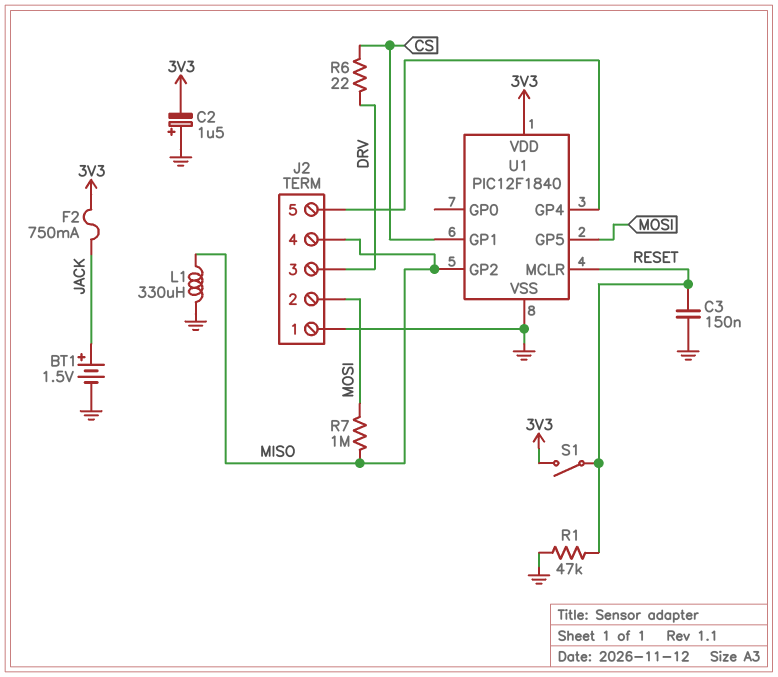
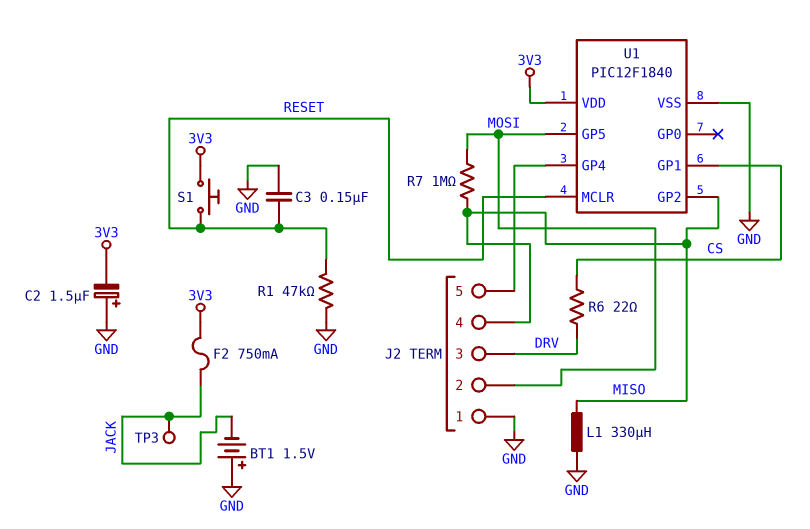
BT1: 1.5V (plus JACK, minus GND) -> 1.5V (plus GND, minus JACK)
S1: switch (3V3, RESET) -> button (3V3, RESET)
TP3: none -> test point (JACK)

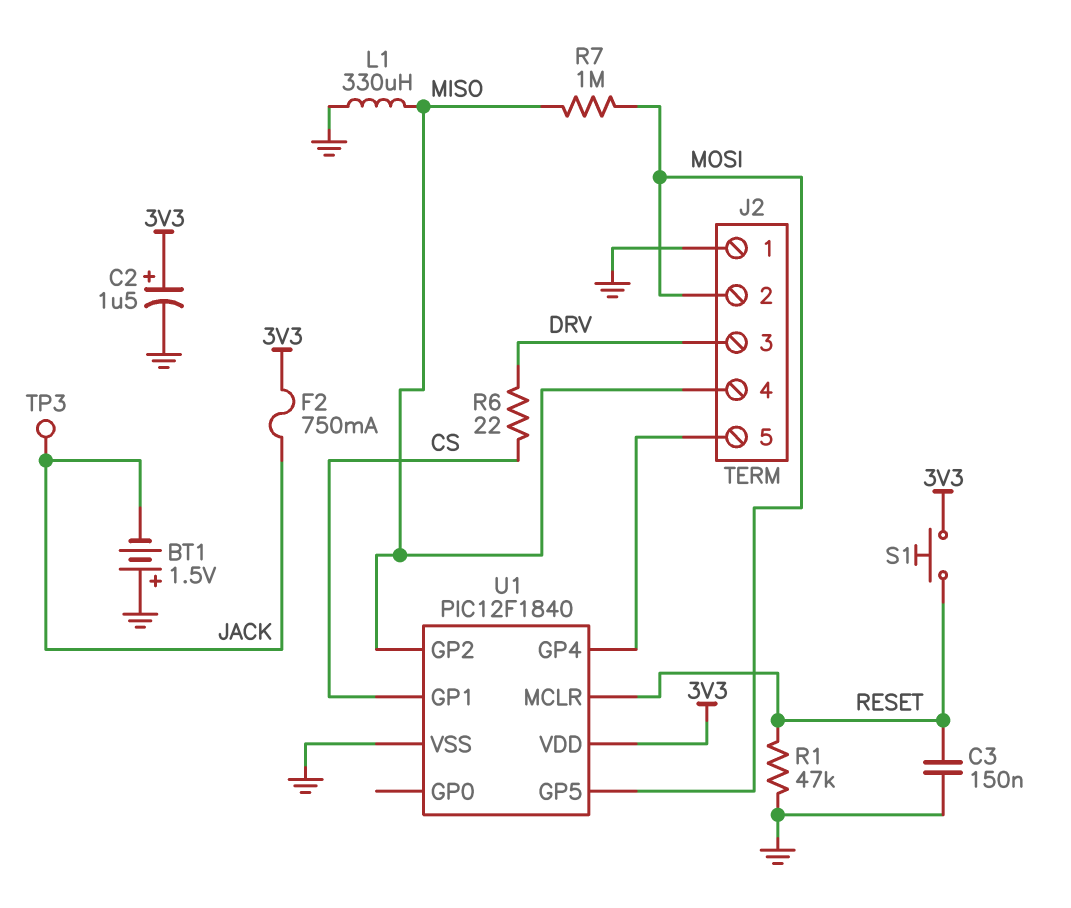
C2: 1.5uF (plus GND, minus 3V3) -> 1.5uF (plus 3V3, minus GND)

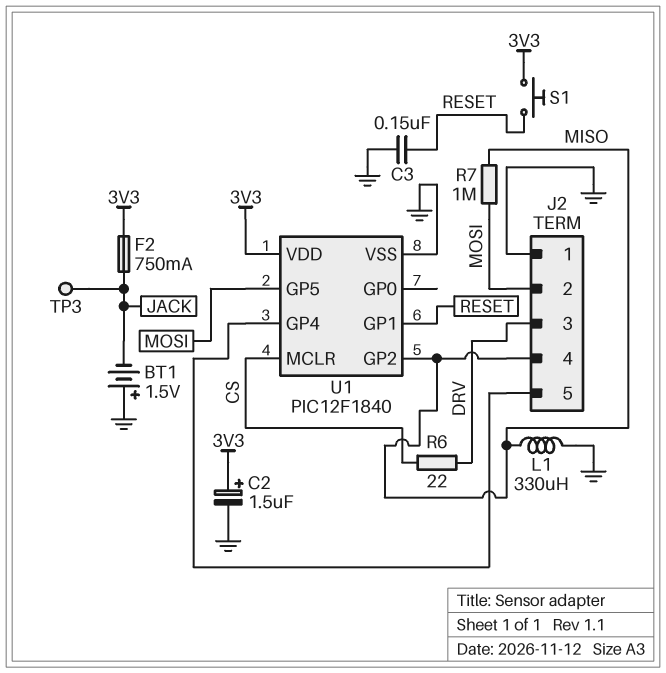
R1: 47k (GND, RESET) -> none
U1 pin GP1: CS -> RESET
U1 pin MCLR: RESET -> CS

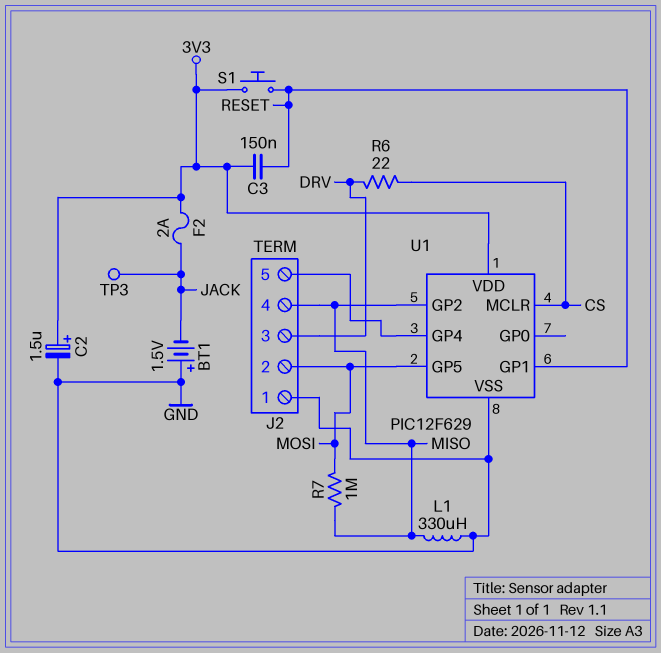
C3: 150nF (GND, RESET) -> 150nF (3V3, RESET)
F2: 750mA (3V3, JACK) -> 2A (3V3, JACK)
U1: PIC12F1840 -> PIC12F629

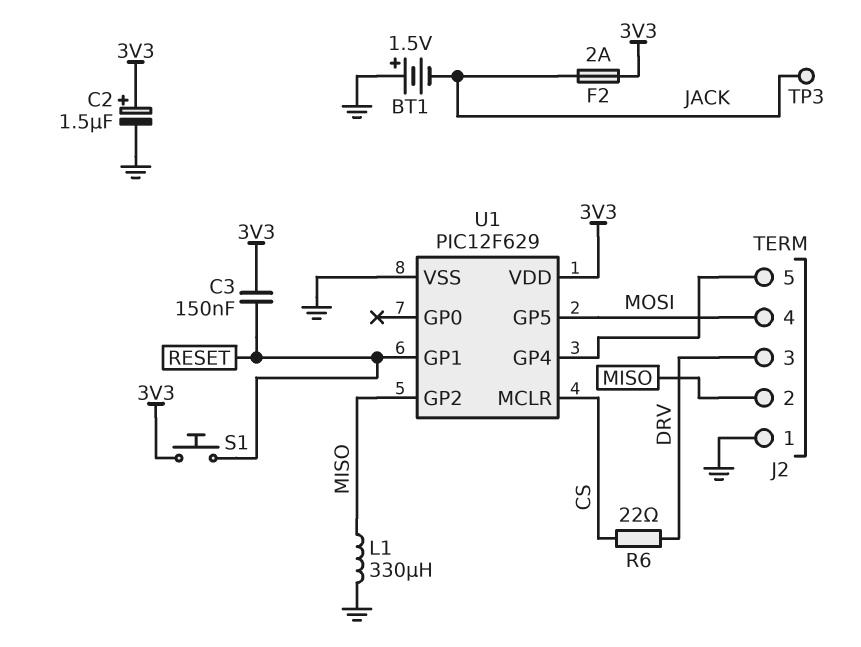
J2 pin 2: MOSI -> MISO
J2 pin 4: MISO -> MOSI
R7: 1M (MISO, MOSI) -> none

